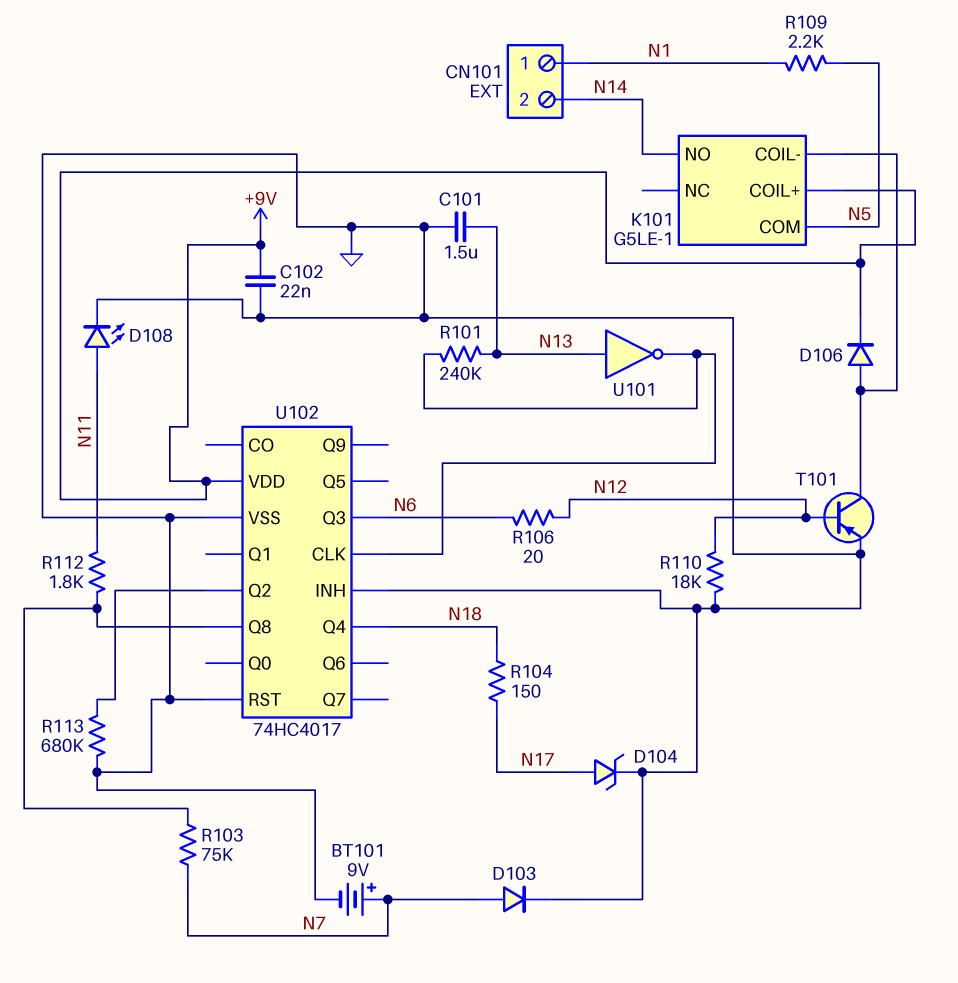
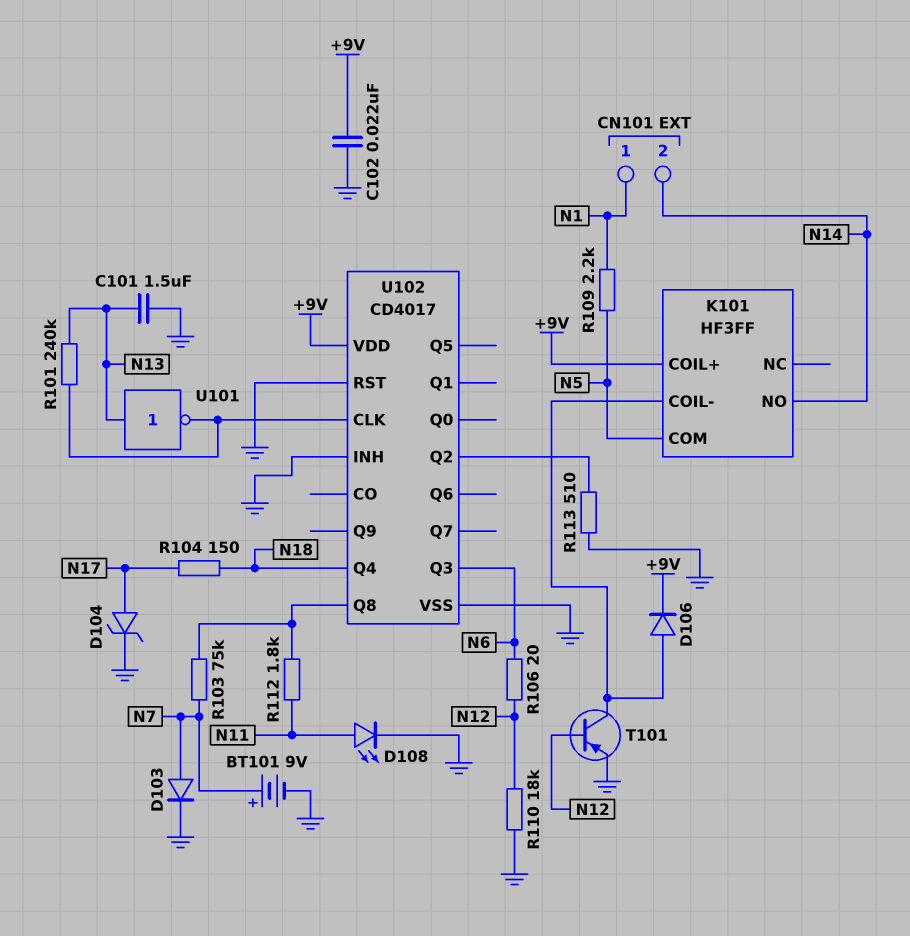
K101: G5LE-1 -> HF3FF
R113: 680k (GND, U102/Q2) -> 510 (GND, U102/Q2)
U102: 74HC4017 -> CD4017

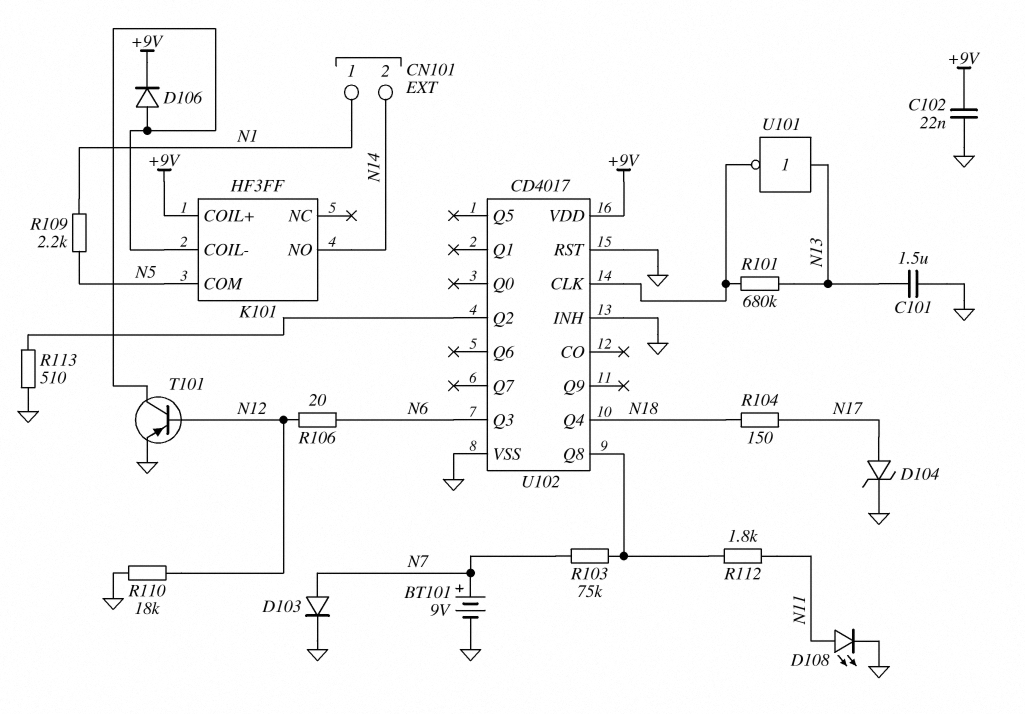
R101: 240k (N13, U102/CLK) -> 680k (N13, U102/CLK)

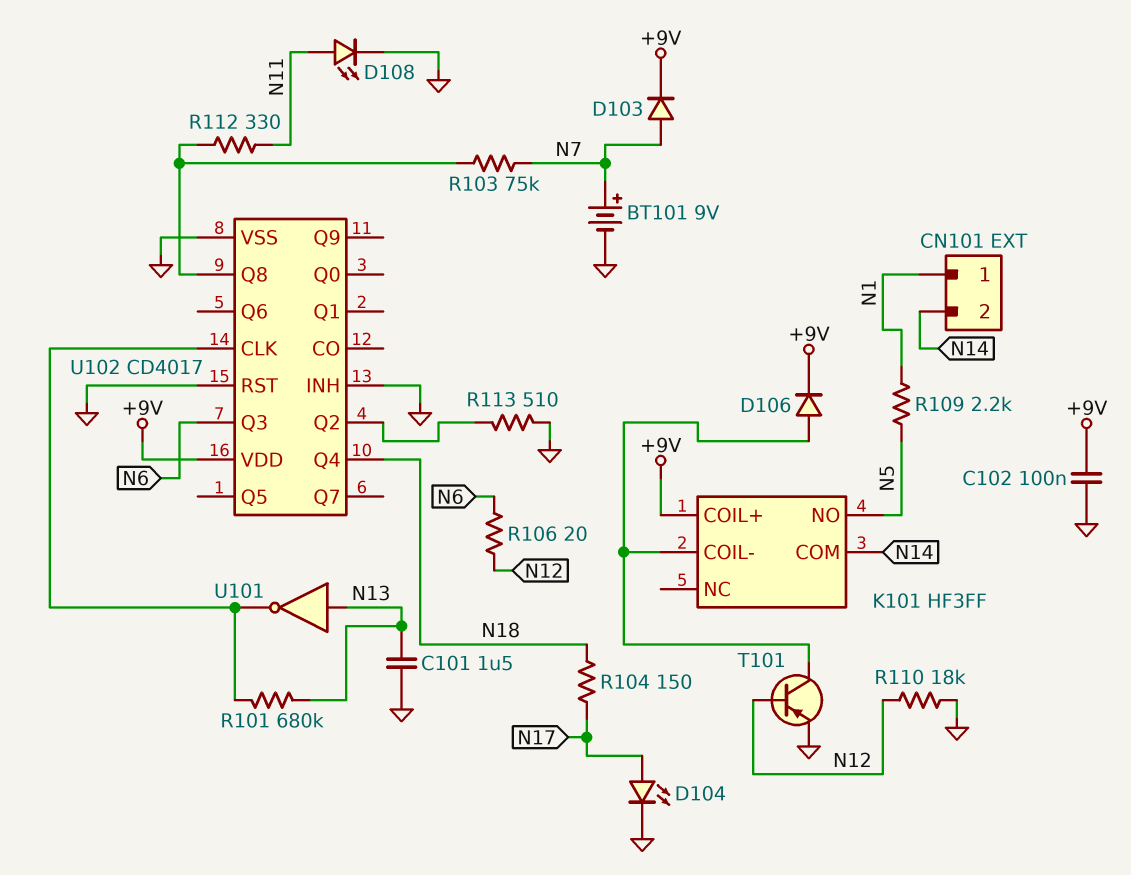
C102: 22nF (+9V, GND) -> 100nF (+9V, GND)
D103: diode (A N7, K GND) -> diode (A N7, K +9V)
D104: zener (A N17, K GND) -> LED (A N17, K GND)
K101 pin COM: N5 -> N14
K101 pin NO: N14 -> N5
R112: 1.8k (N11, U102/Q8) -> 330 (N11, U102/Q8)

